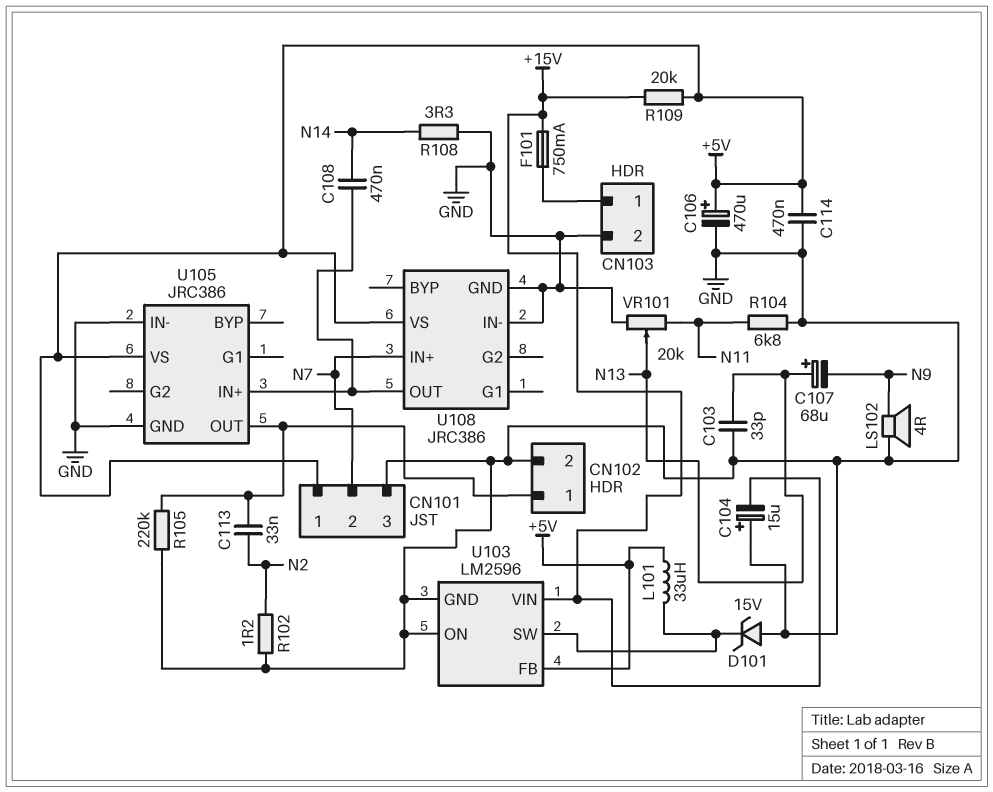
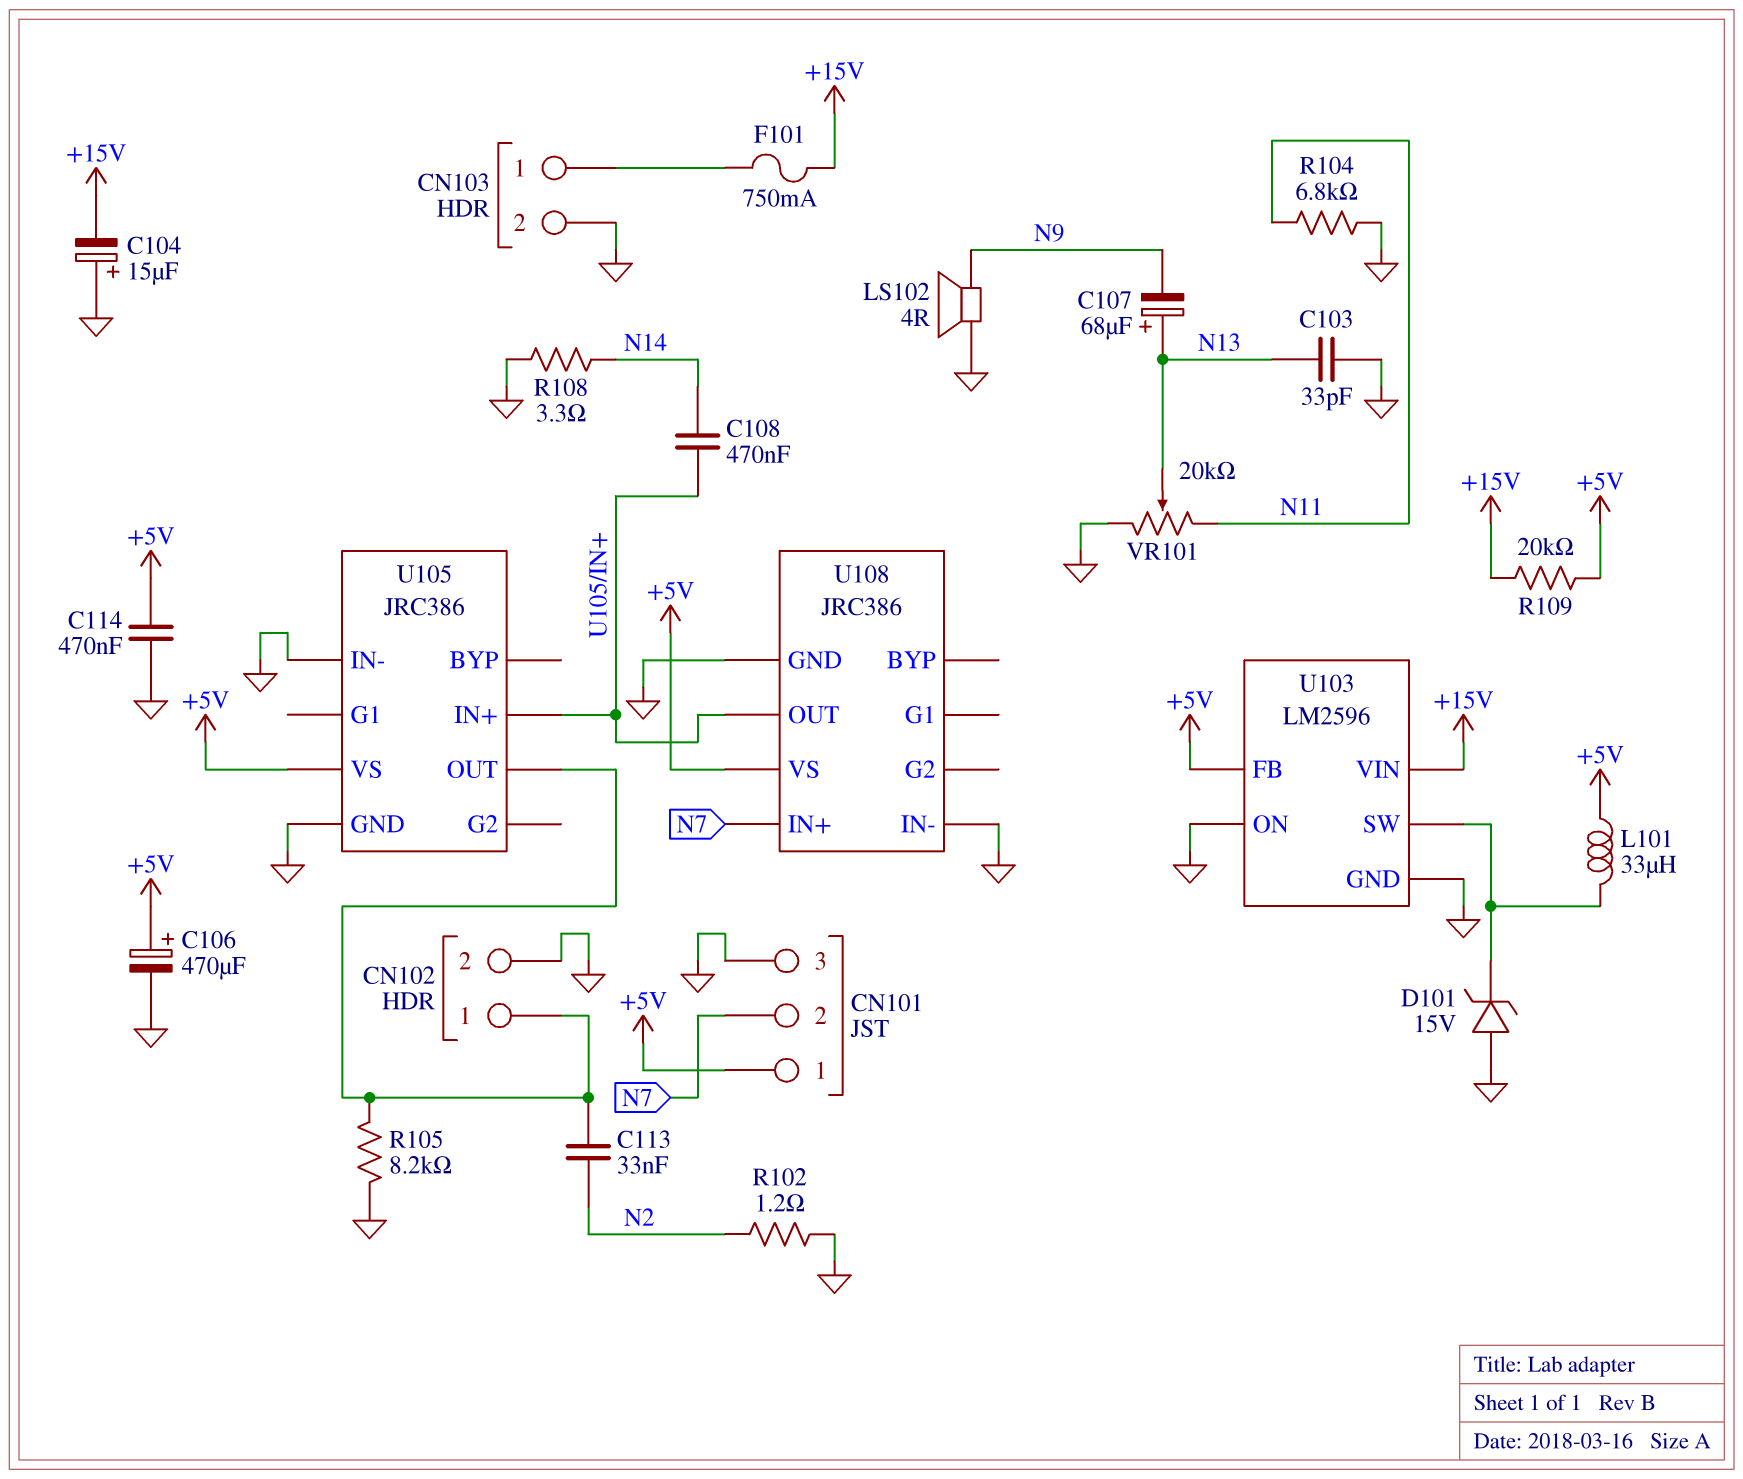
R105: 220k (CN102/1, GND) -> 8.2k (CN102/1, GND)

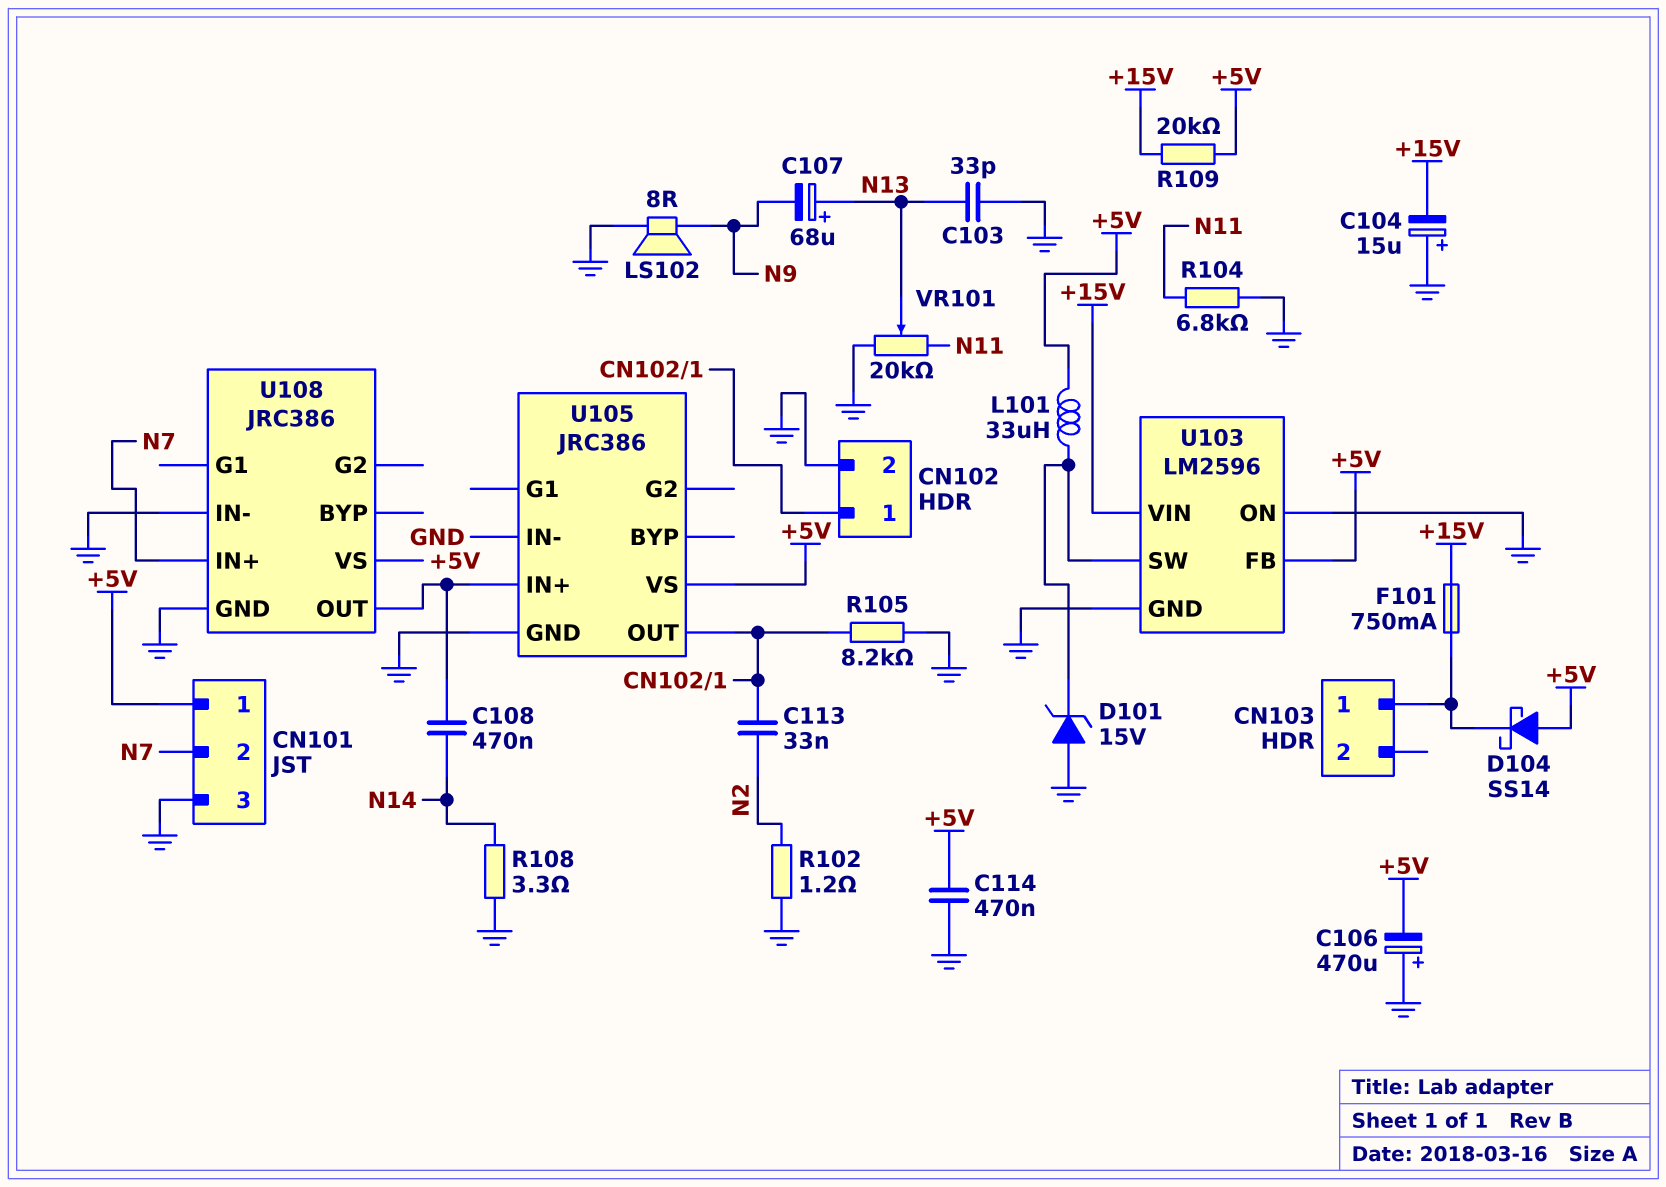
C106: 470uF (plus +5V, minus GND) -> 470uF (plus GND, minus +5V)
CN103 pin 2: GND -> none
D104: none -> schottky SS14 (A +5V, K CN103/1)
LS102: speaker 4R (GND, N9) -> speaker 8R (GND, N9)

